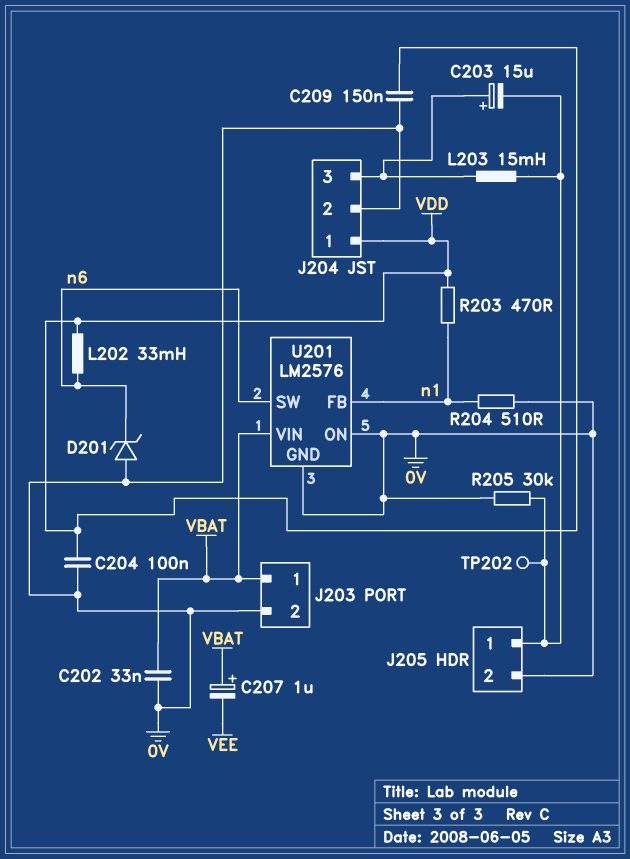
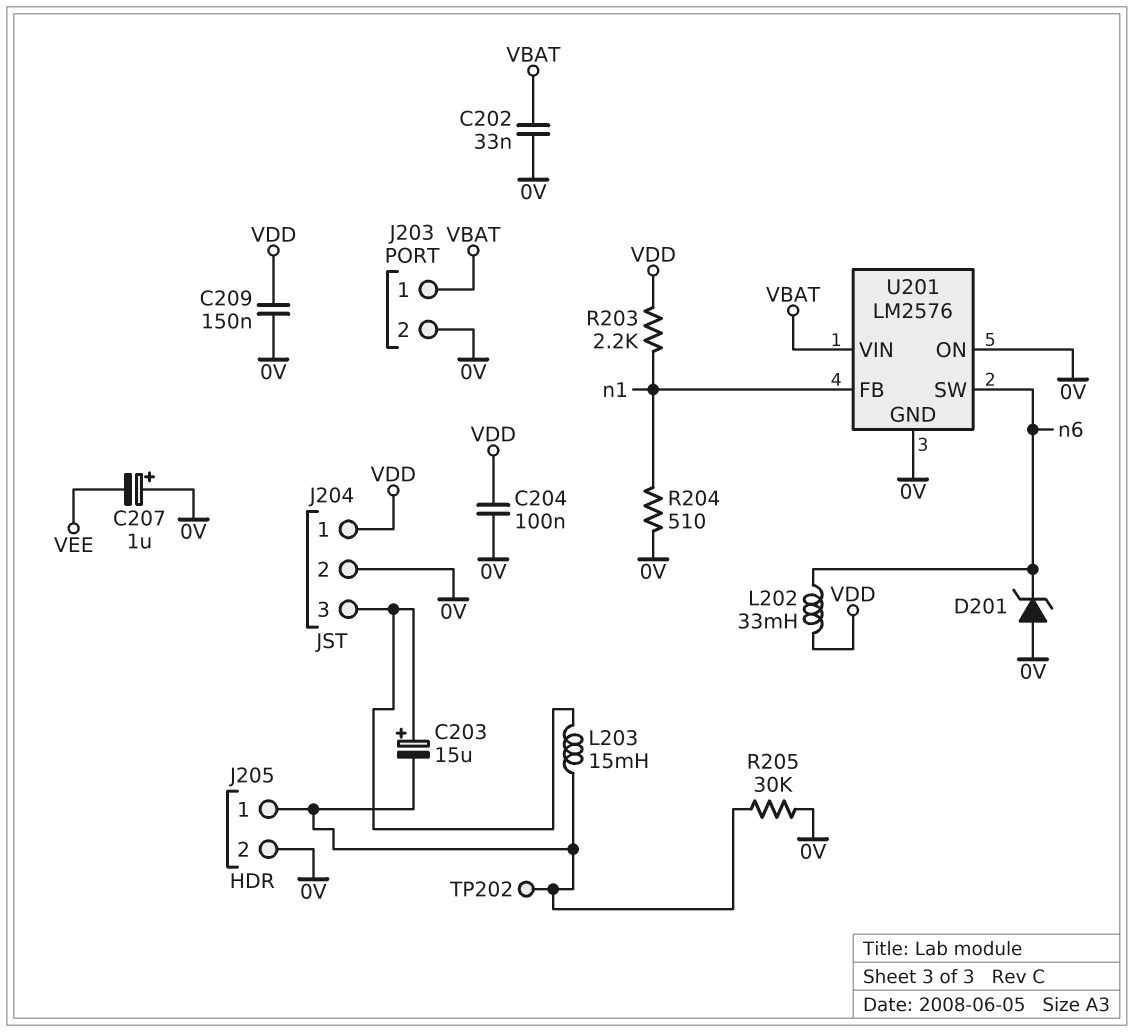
C207: 1uF (plus VBAT, minus VEE) -> 1uF (plus 0V, minus VEE)
R203: 470 (VDD, n1) -> 2.2k (VDD, n1)

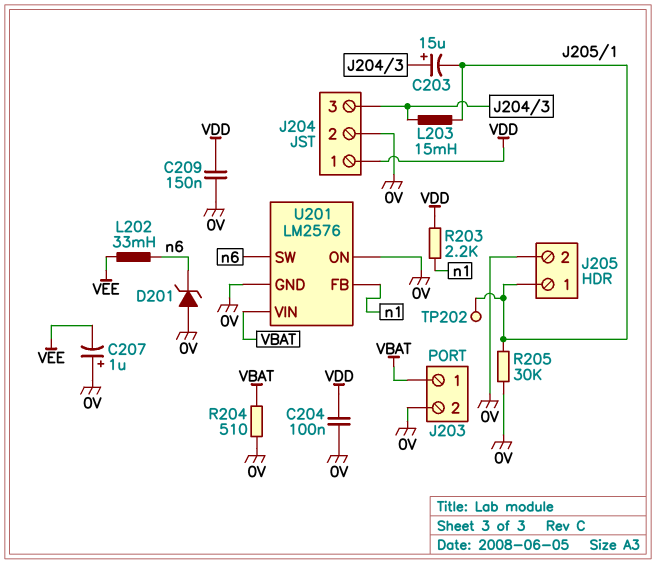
C202: 33nF (0V, VBAT) -> none
L202: 33mH (VDD, n6) -> 33mH (VEE, n6)
R204: 510 (0V, n1) -> 510 (0V, VBAT)

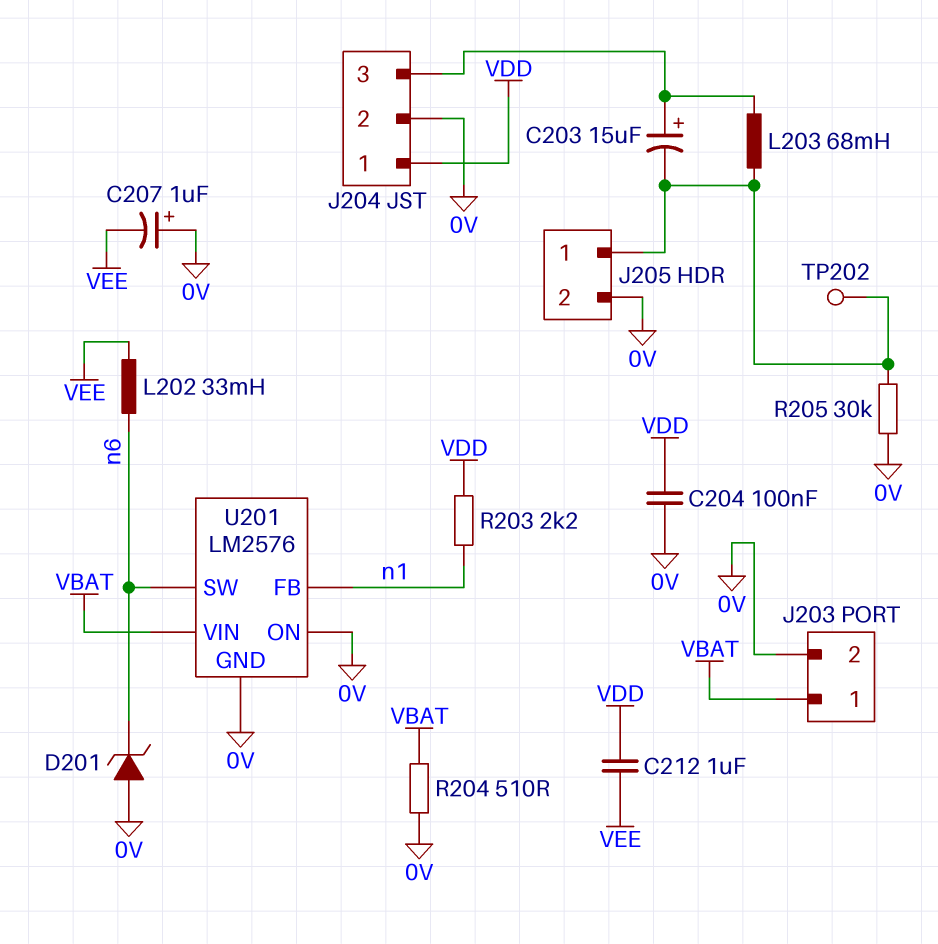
C209: 150nF (0V, VDD) -> none
C212: none -> 1uF (VDD, VEE)
L203: 15mH (J204/3, J205/1) -> 68mH (J204/3, J205/1)

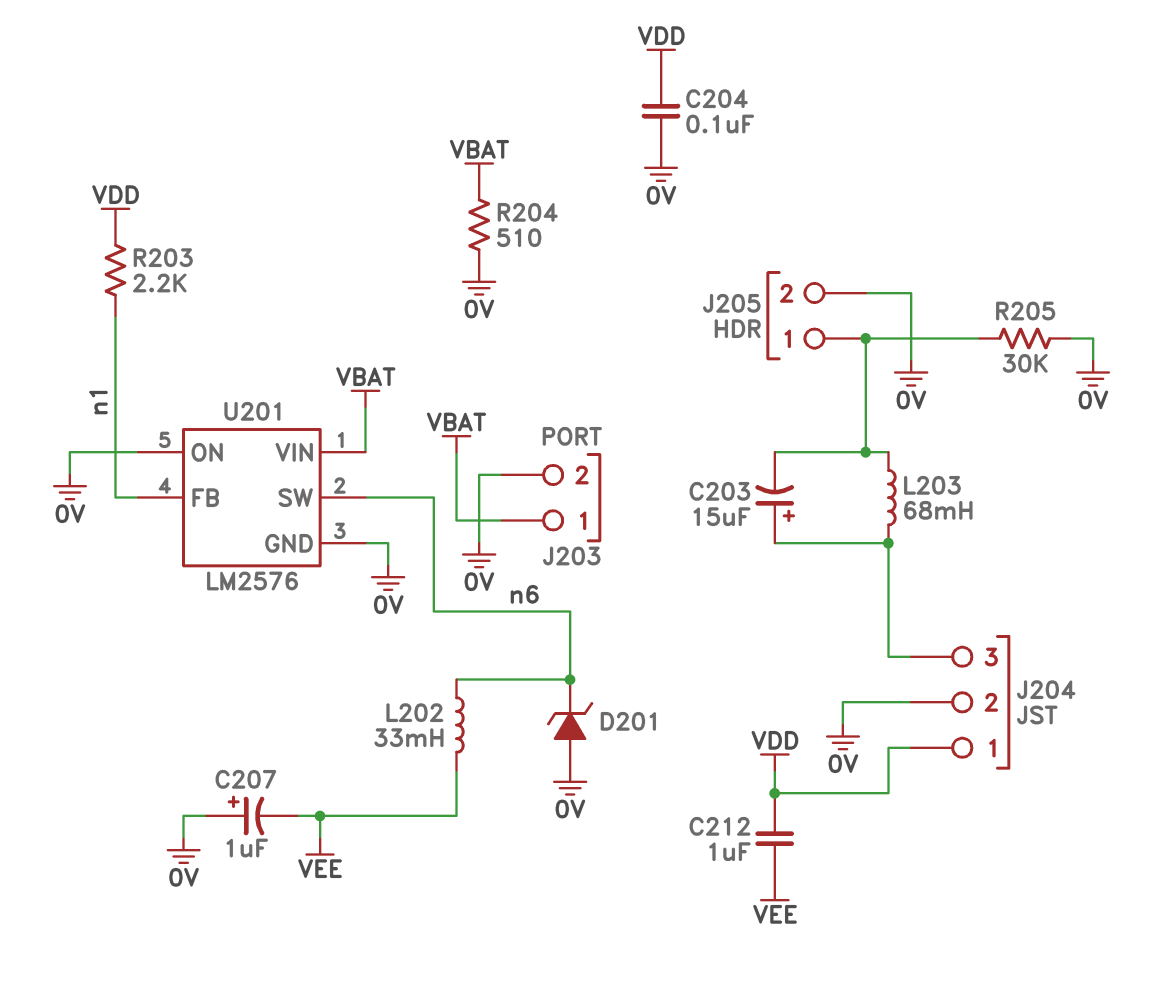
TP202: test point (J205/1) -> none

